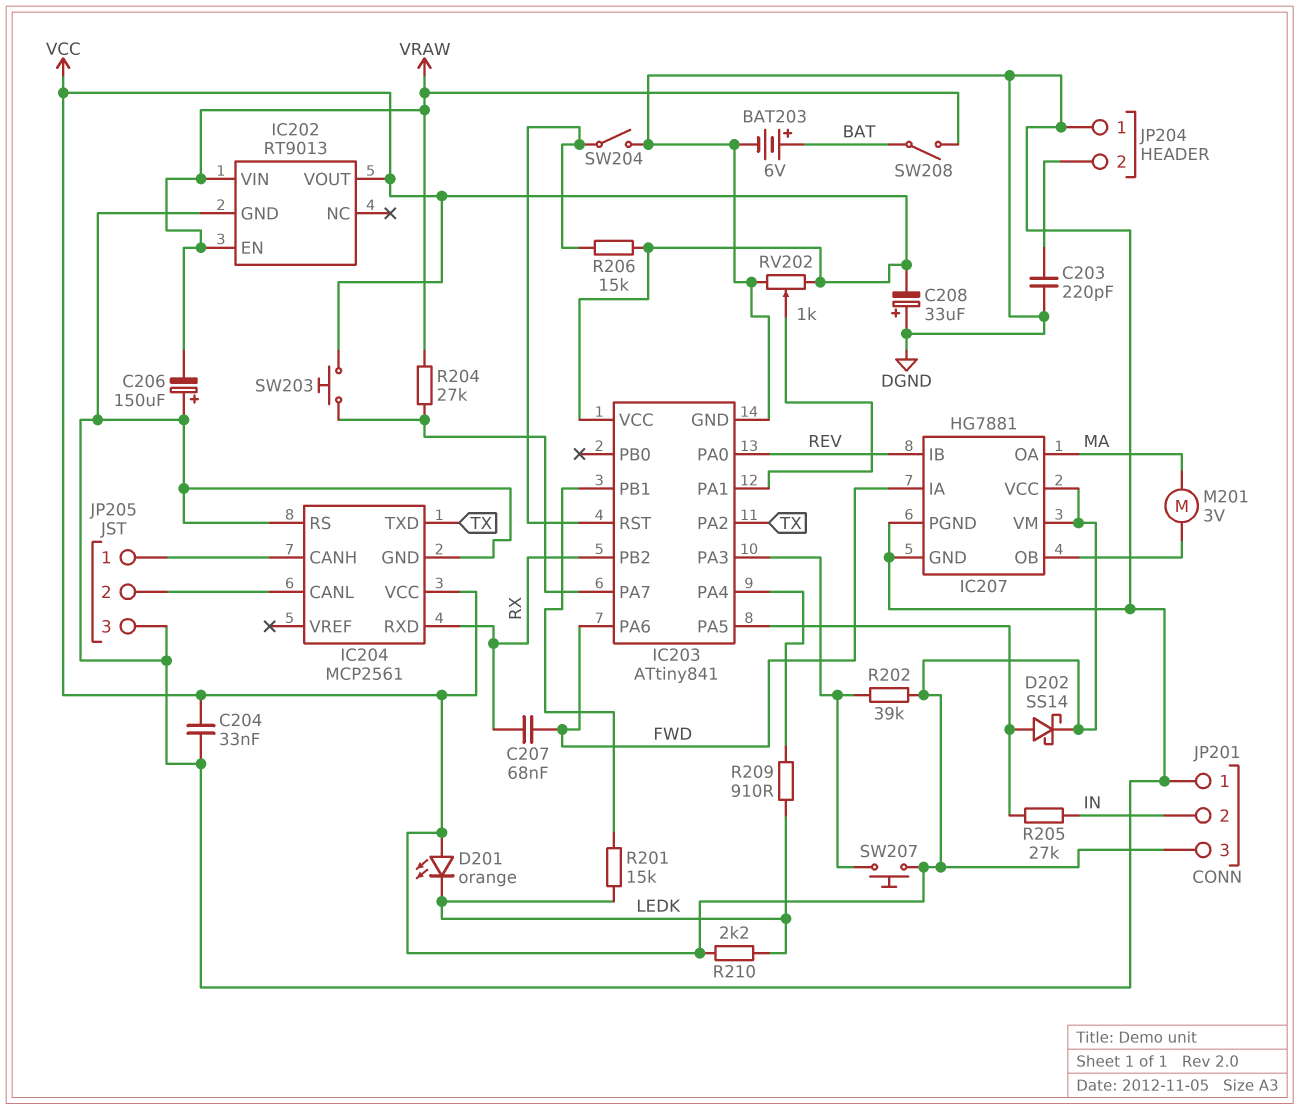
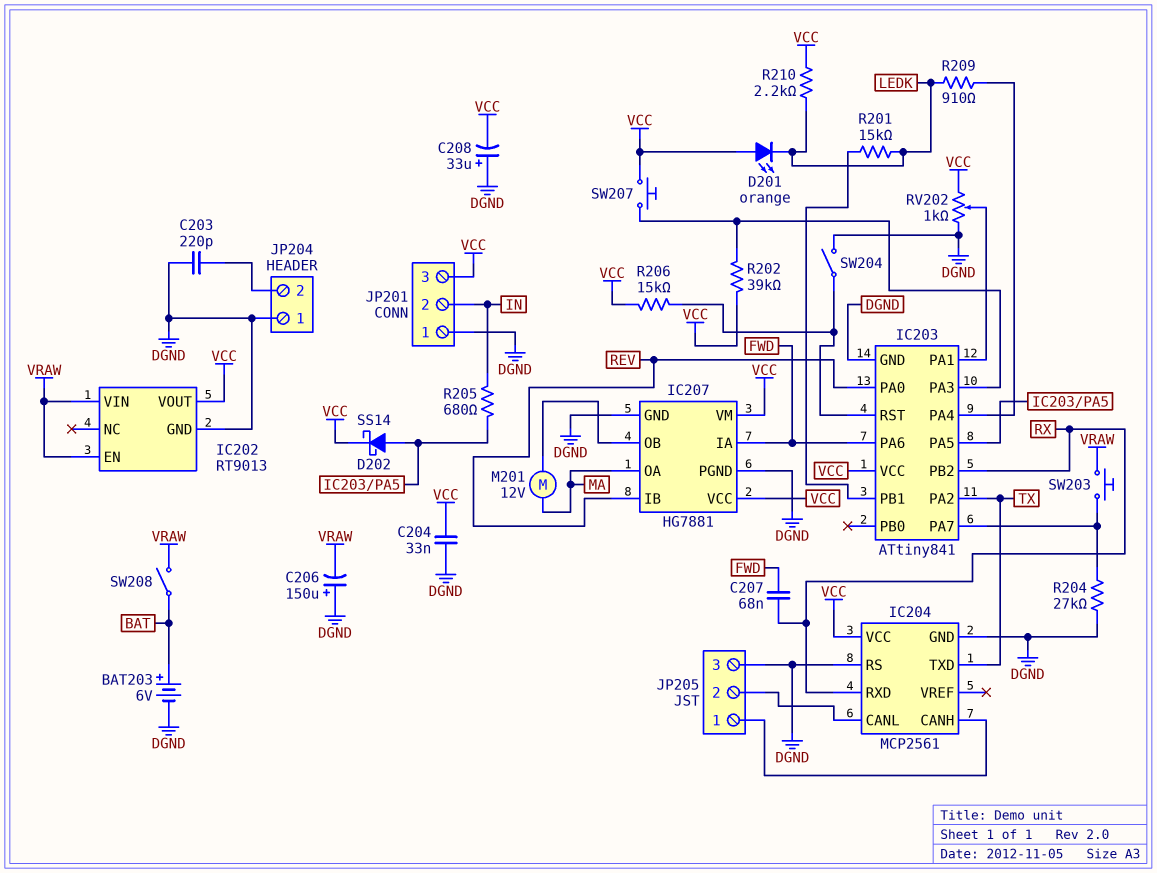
M201: motor 3V (IC207/OB, MA) -> motor 12V (IC207/OB, MA)
R204: 27k (IC203/PA7, VRAW) -> 27k (DGND, IC203/PA7)
R205: 27k (IC203/PA5, IN) -> 680 (IC203/PA5, IN)
SW203: button (IC203/PA7, VCC) -> button (IC203/PA7, VRAW)

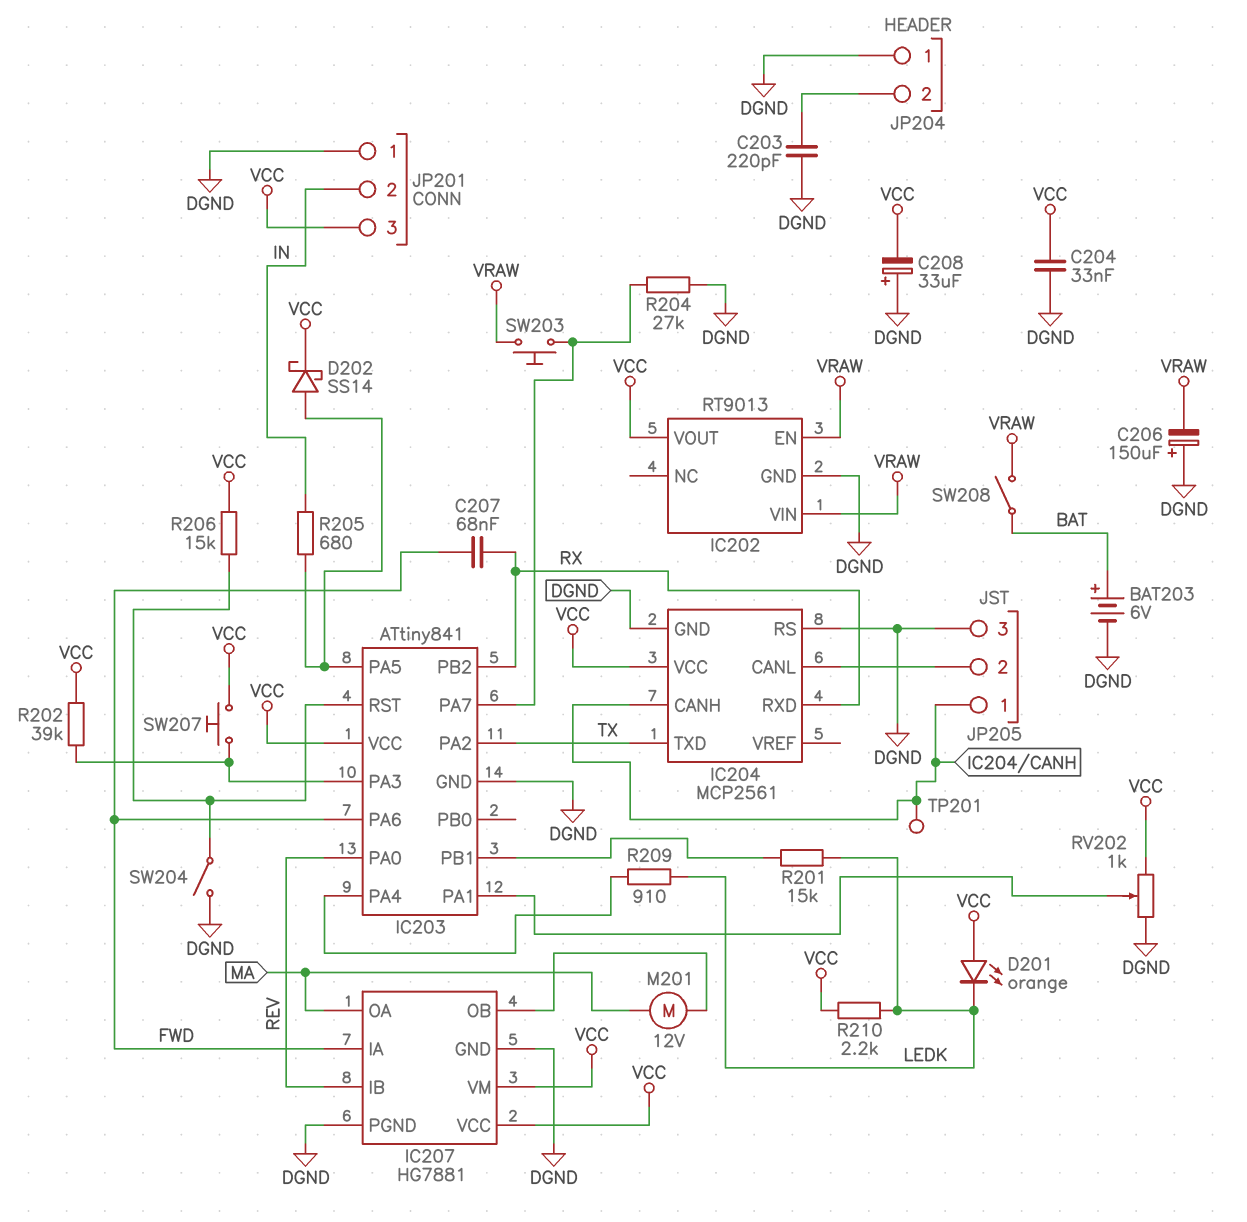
TP201: none -> test point (IC204/CANH)

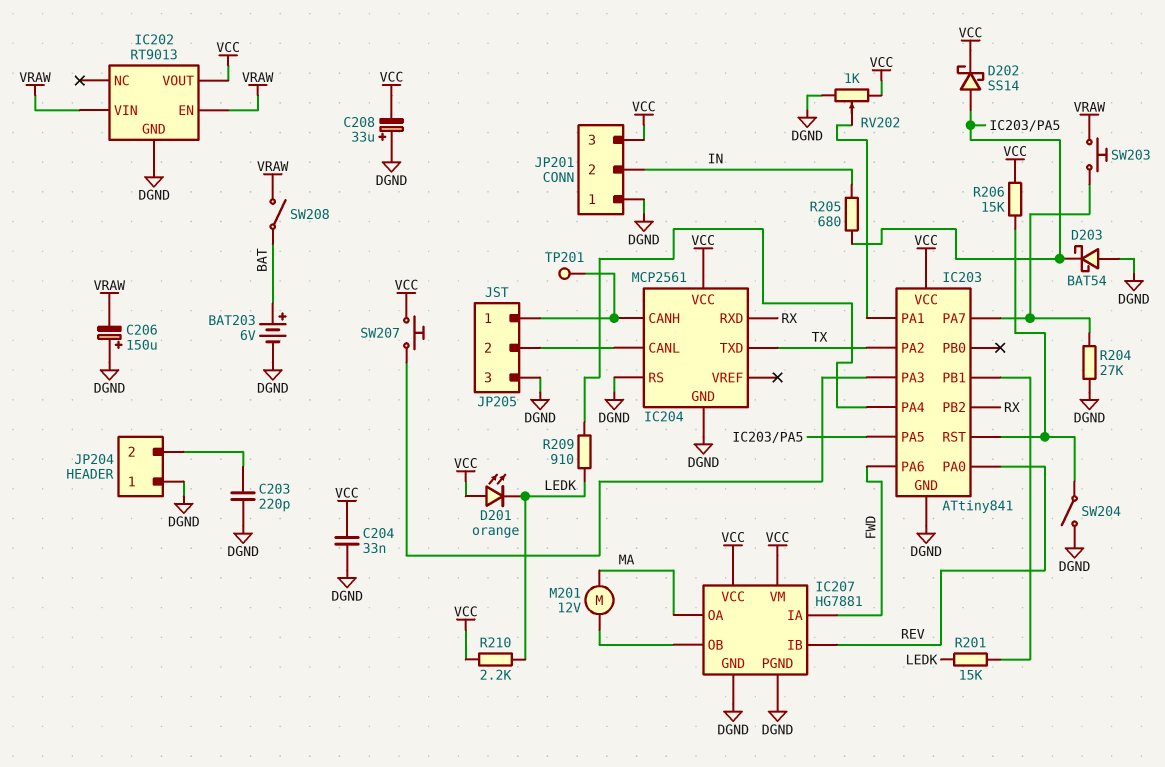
C207: 68nF (FWD, RX) -> none
D203: none -> schottky BAT54 (A DGND, K IC203/PA5)
R202: 39k (IC203/PA3, VCC) -> none

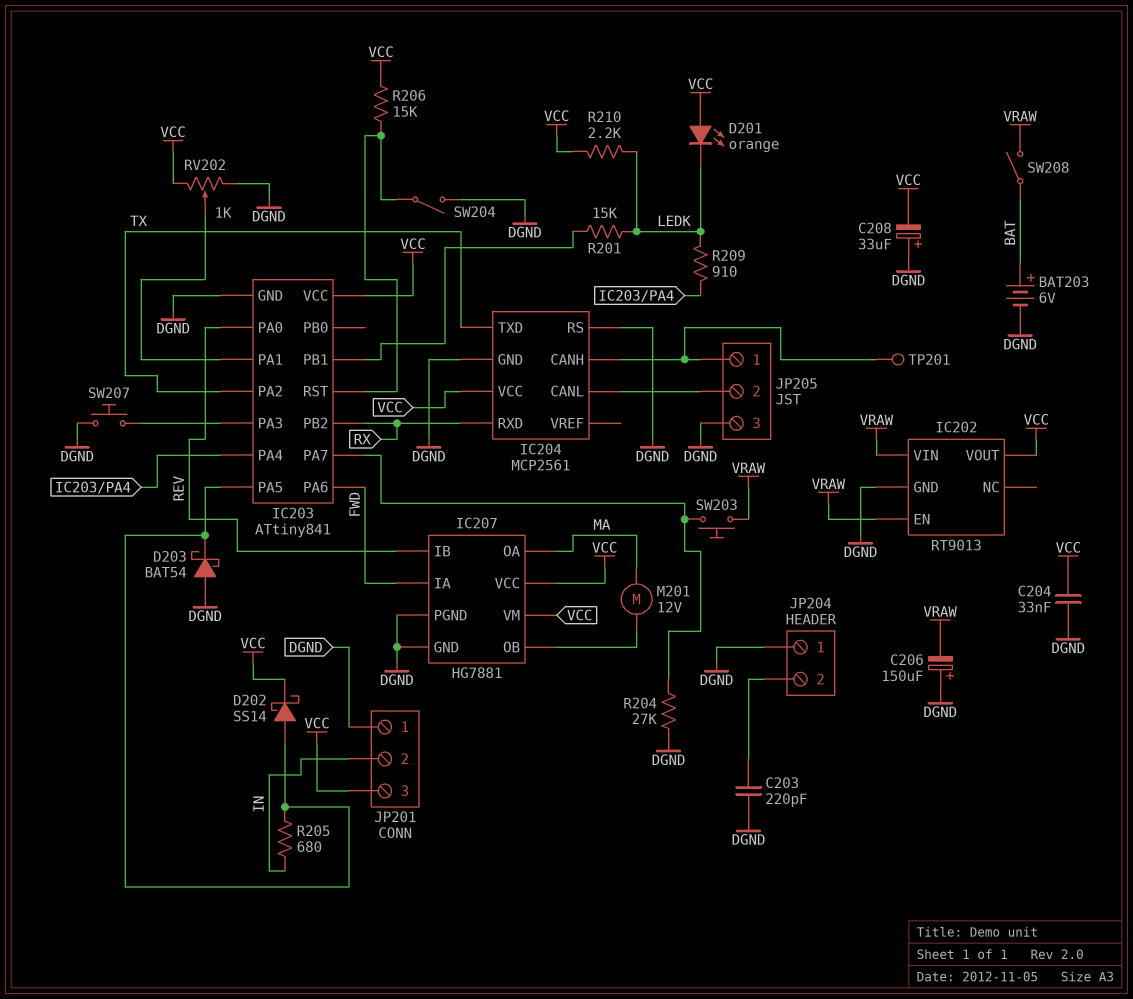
SW207: button (IC203/PA3, VCC) -> button (DGND, IC203/PA3)

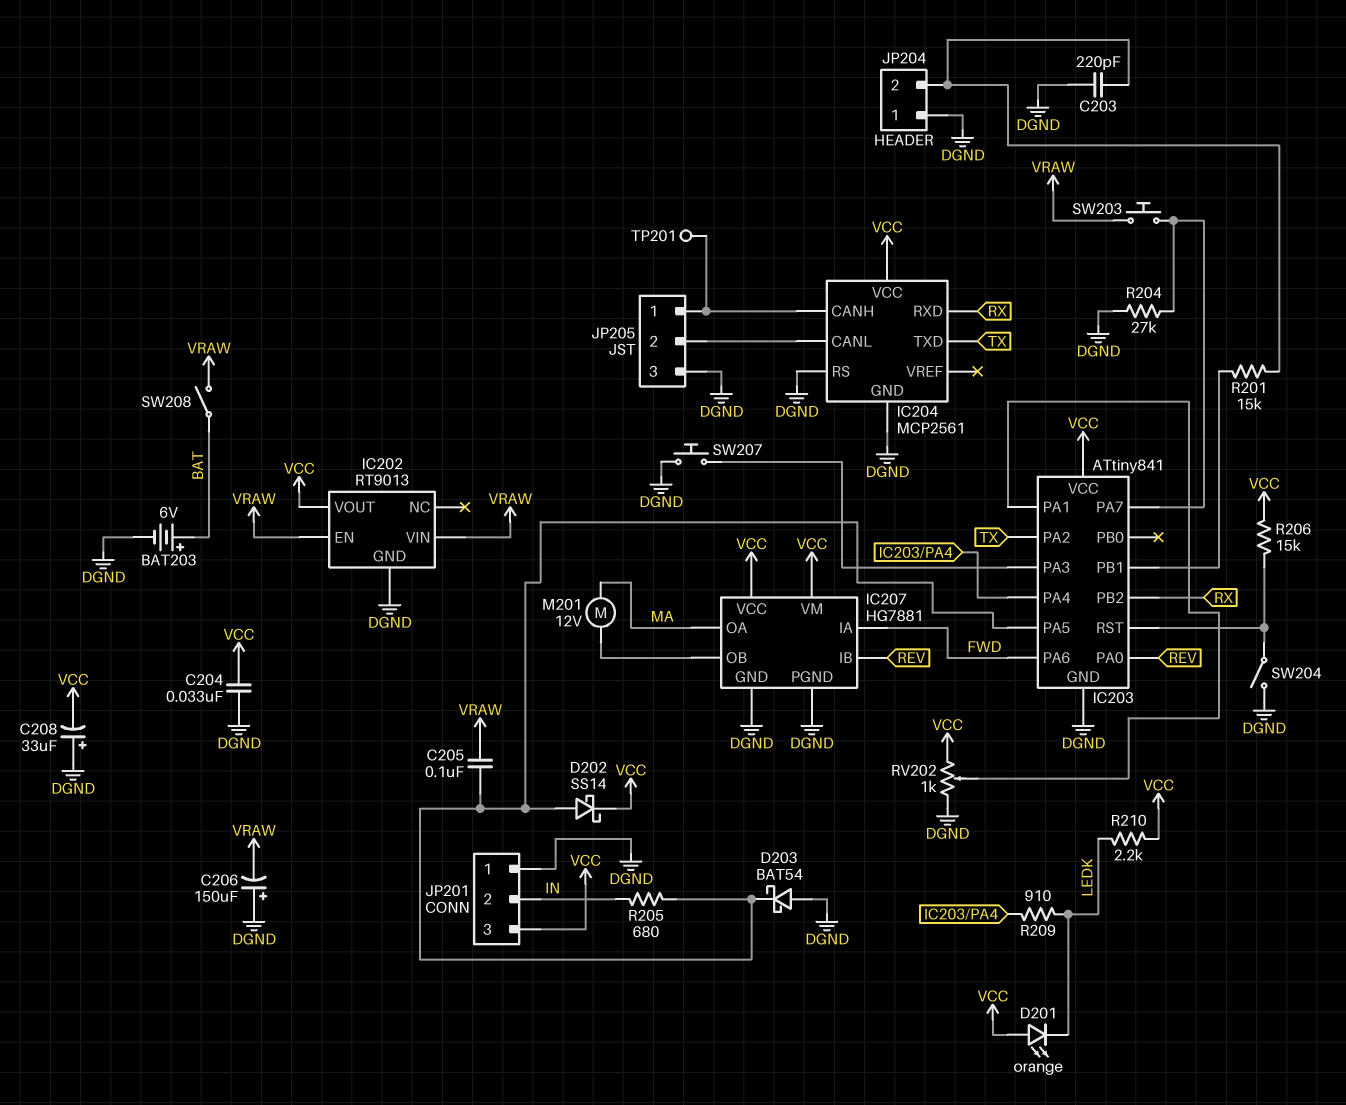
C205: none -> 100nF (IC203/PA5, VRAW)
R201: 15k (IC203/PB1, LEDK) -> 15k (IC203/PB1, JP204/2)

